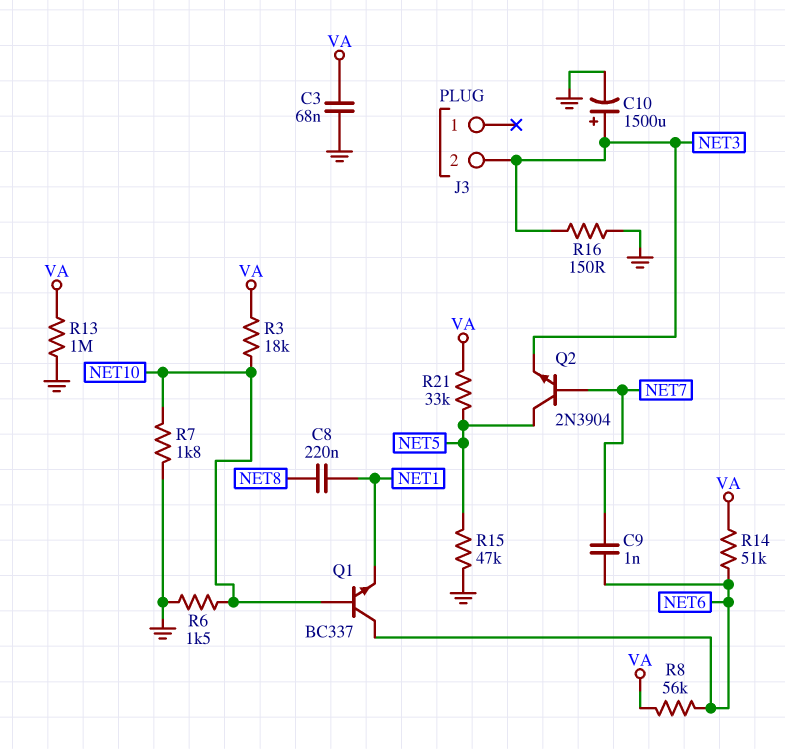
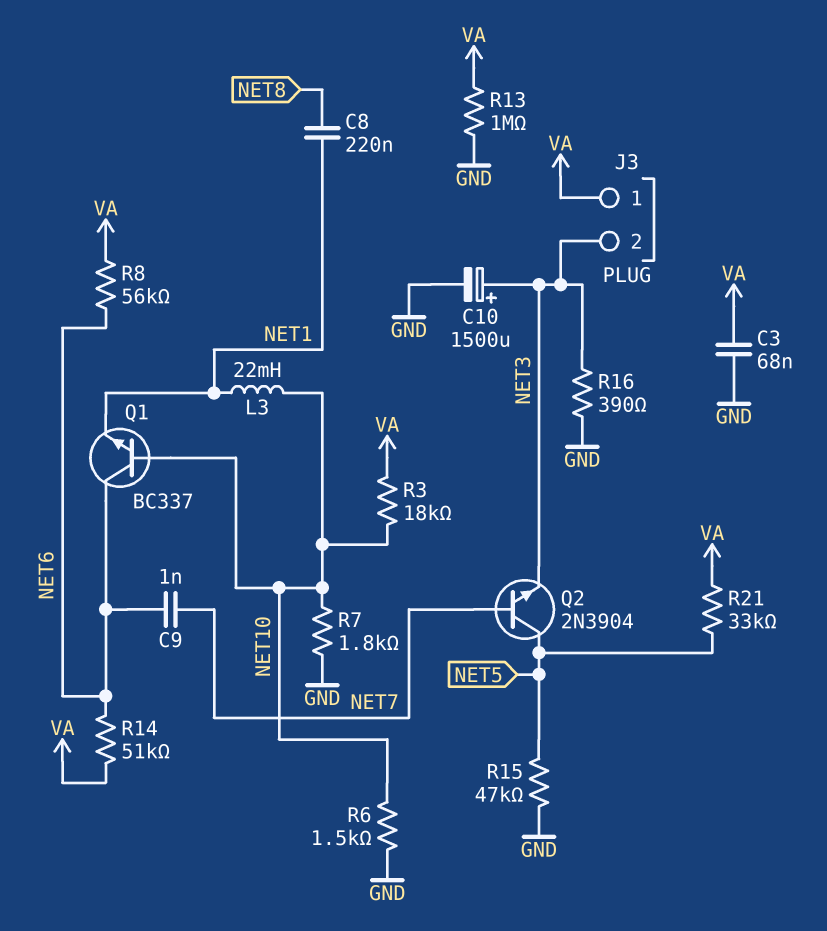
J3 pin 1: none -> VA
L3: none -> 22mH (NET1, NET10)
R16: 150 (GND, NET3) -> 390 (GND, NET3)

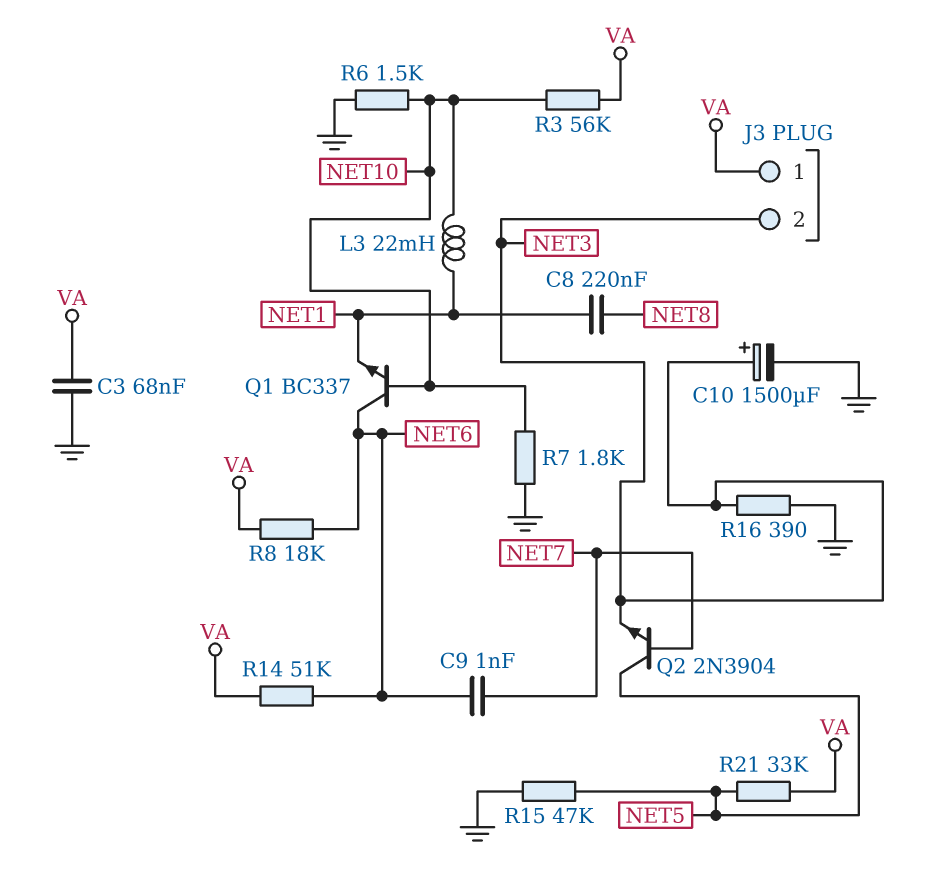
R3: 18k (NET10, VA) -> 56k (NET10, VA)
R8: 56k (NET6, VA) -> 18k (NET6, VA)
R13: 1M (GND, VA) -> none

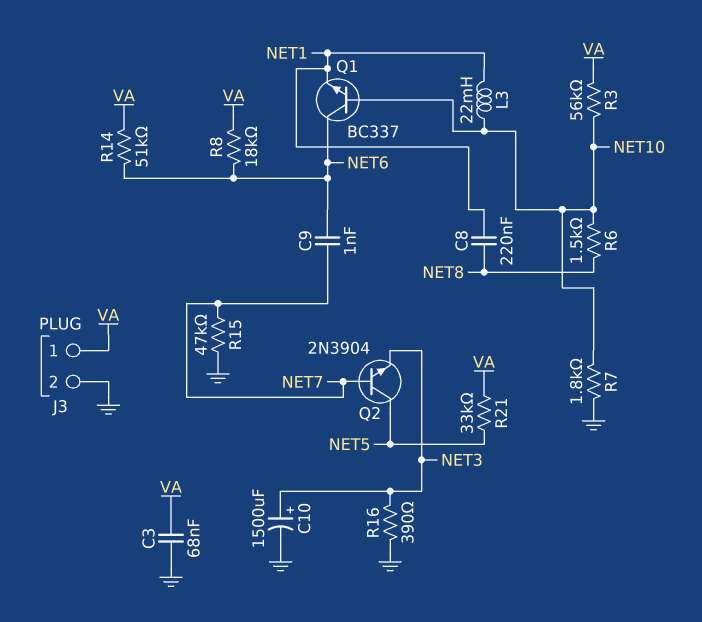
J3 pin 2: NET3 -> GND
R6: 1.5k (GND, NET10) -> 1.5k (NET8, NET10)
R15: 47k (GND, NET5) -> 47k (GND, NET7)

